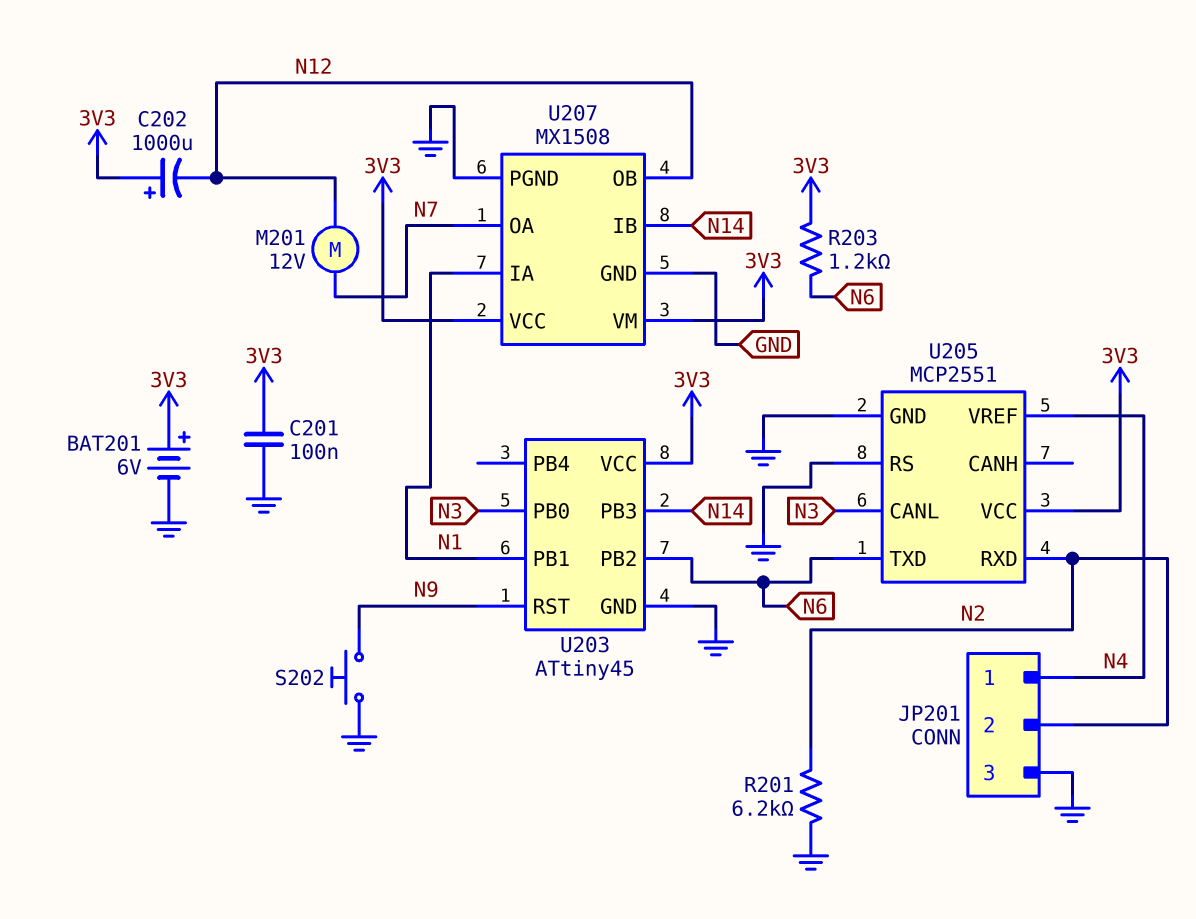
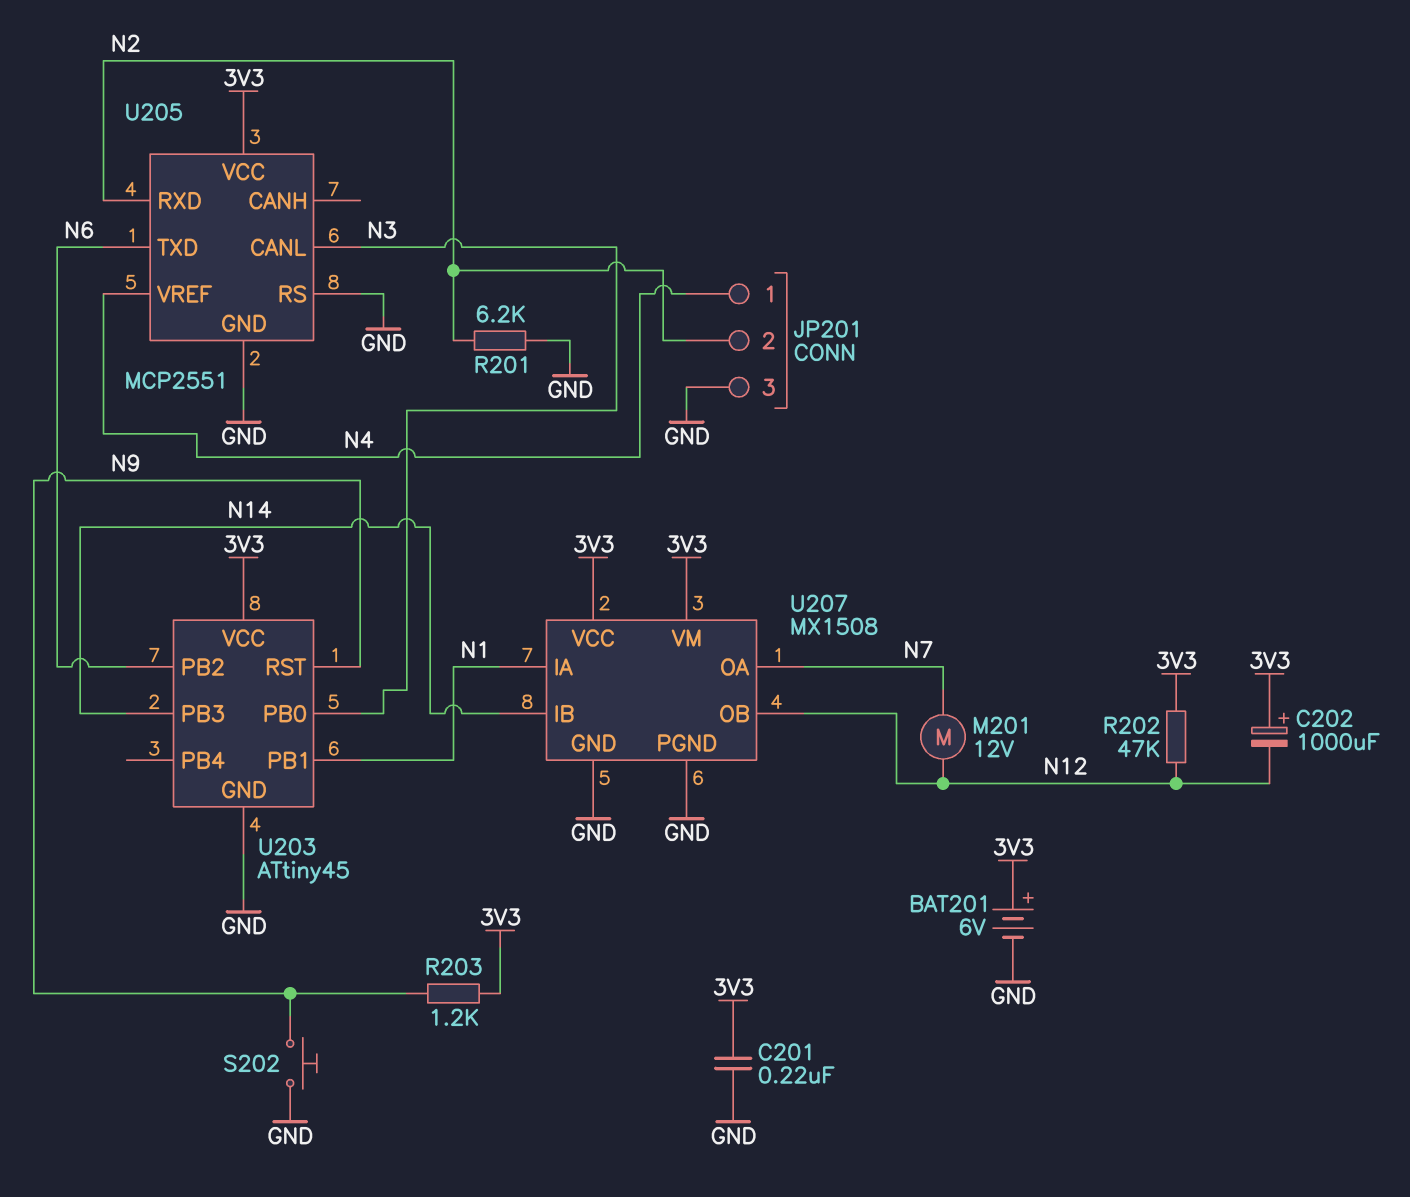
C201: 100nF (3V3, GND) -> 220nF (3V3, GND)
R202: none -> 47k (3V3, N12)
R203: 1.2k (3V3, N6) -> 1.2k (3V3, N9)

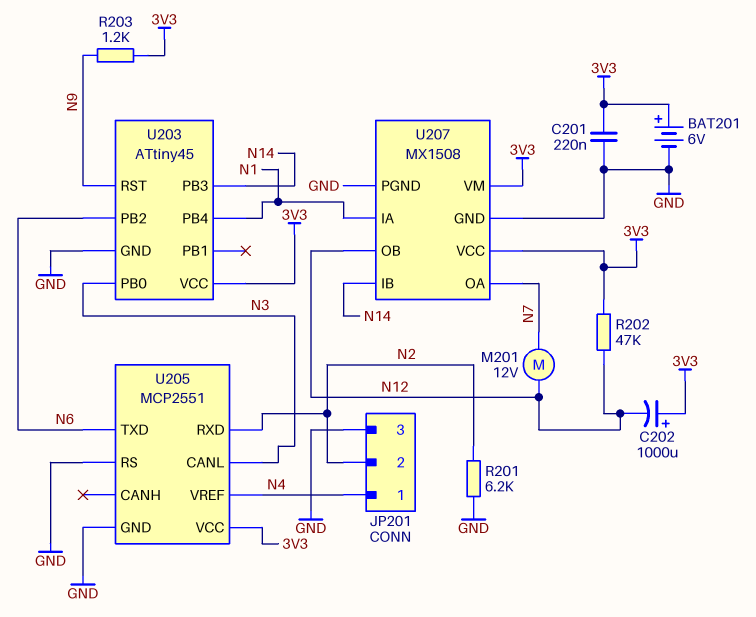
S202: button (GND, N9) -> none
U203 pin PB1: N1 -> none
U203 pin PB4: none -> N1

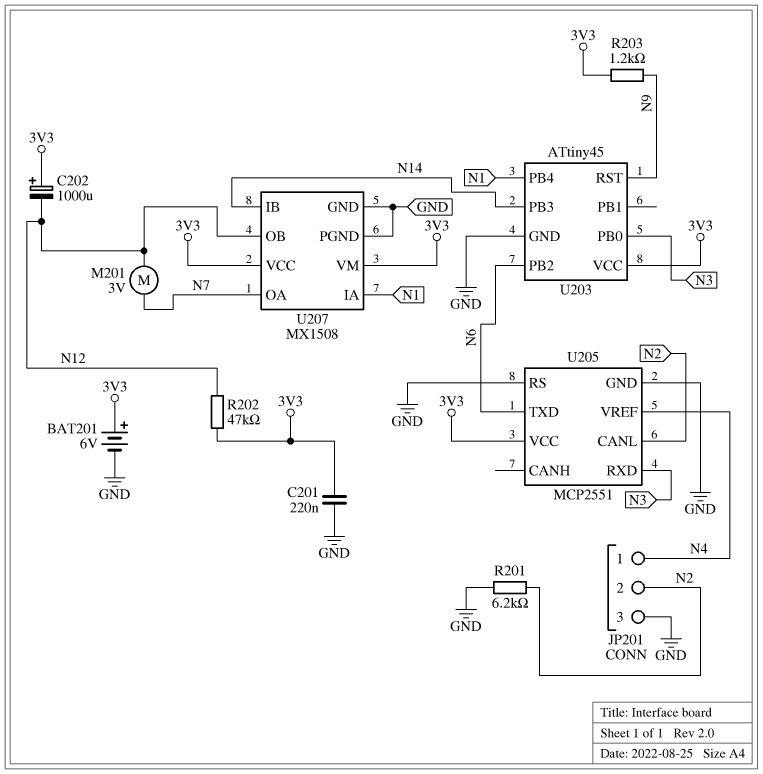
M201: motor 12V (N7, N12) -> motor 3V (N7, N12)
U205 pin CANL: N3 -> N2
U205 pin RXD: N2 -> N3

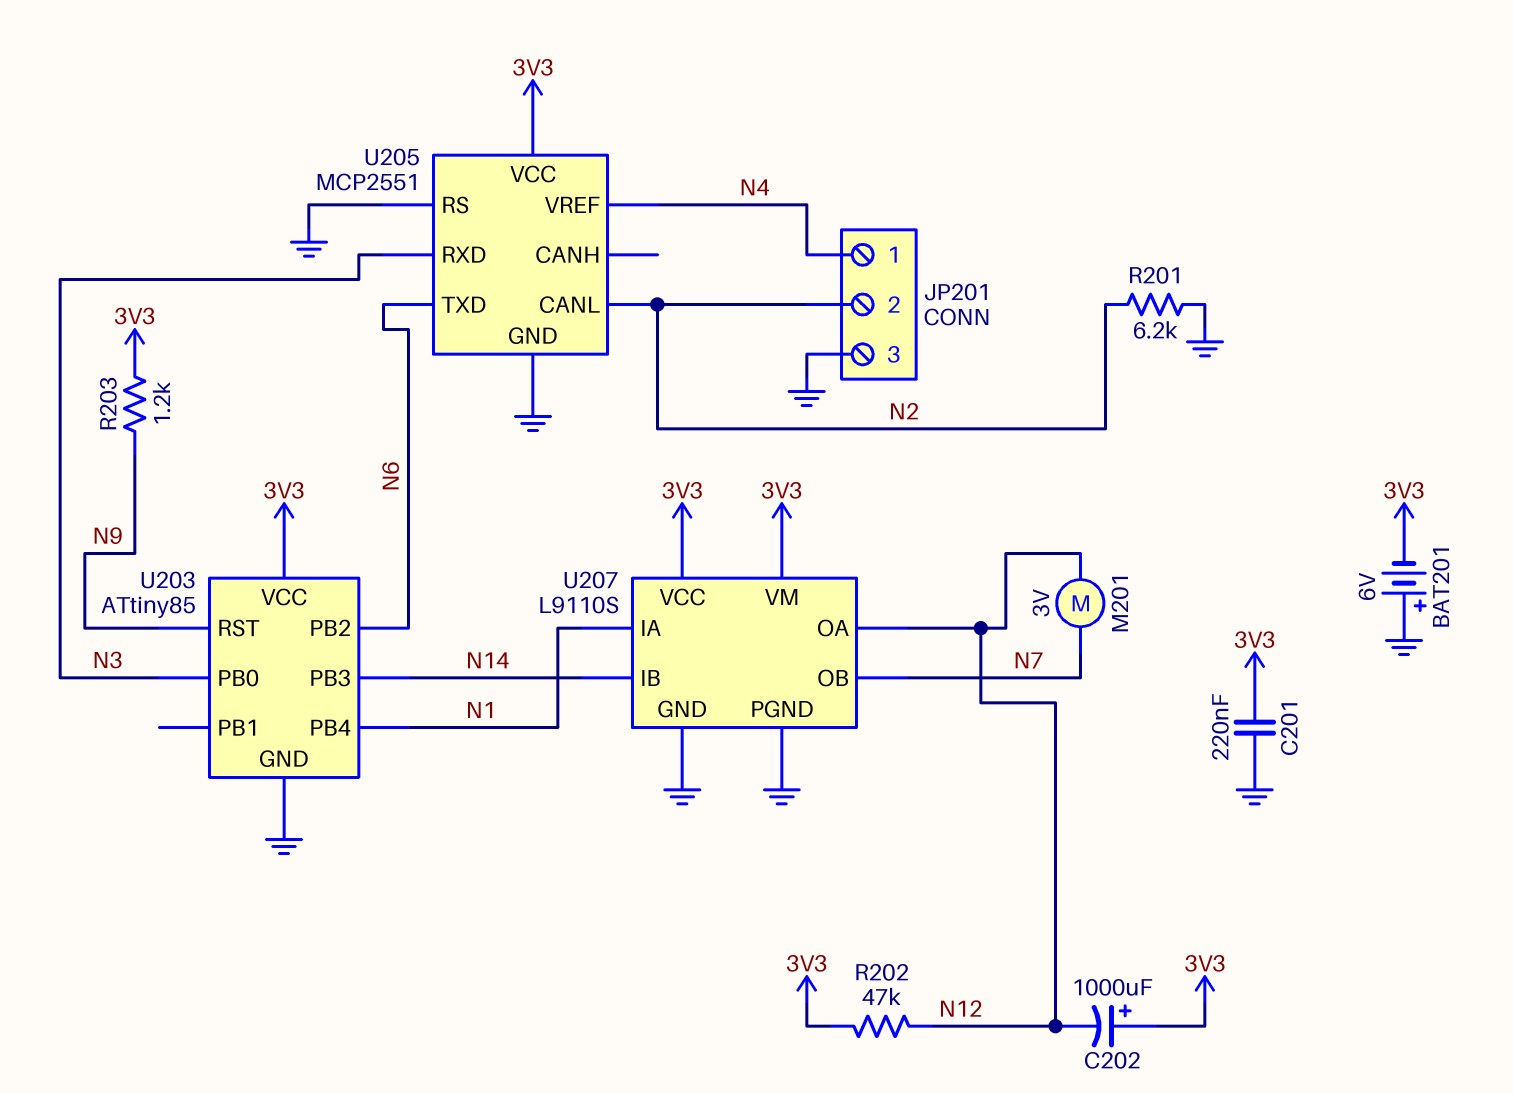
BAT201: 6V (plus 3V3, minus GND) -> 6V (plus GND, minus 3V3)
U203: ATtiny45 -> ATtiny85
U207: MX1508 -> L9110S
U207 pin OA: N7 -> N12
U207 pin OB: N12 -> N7

